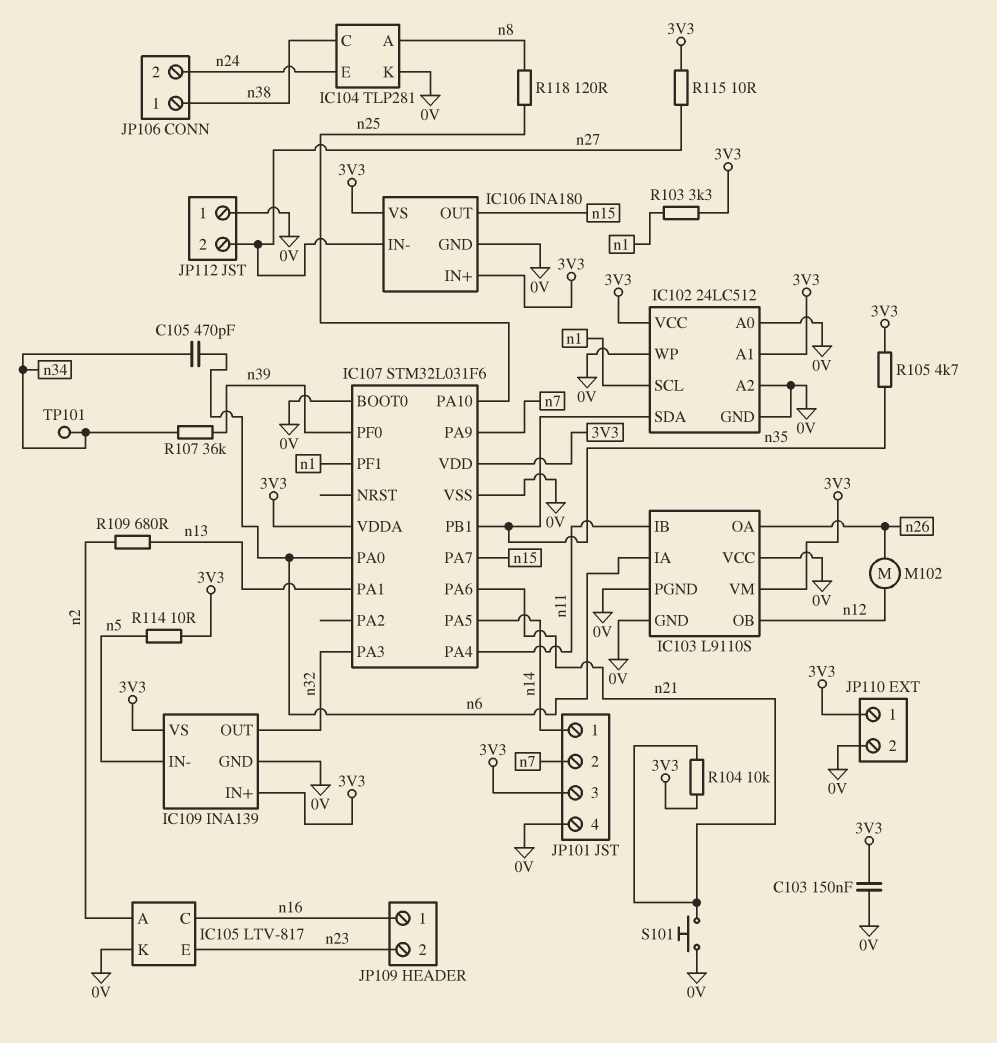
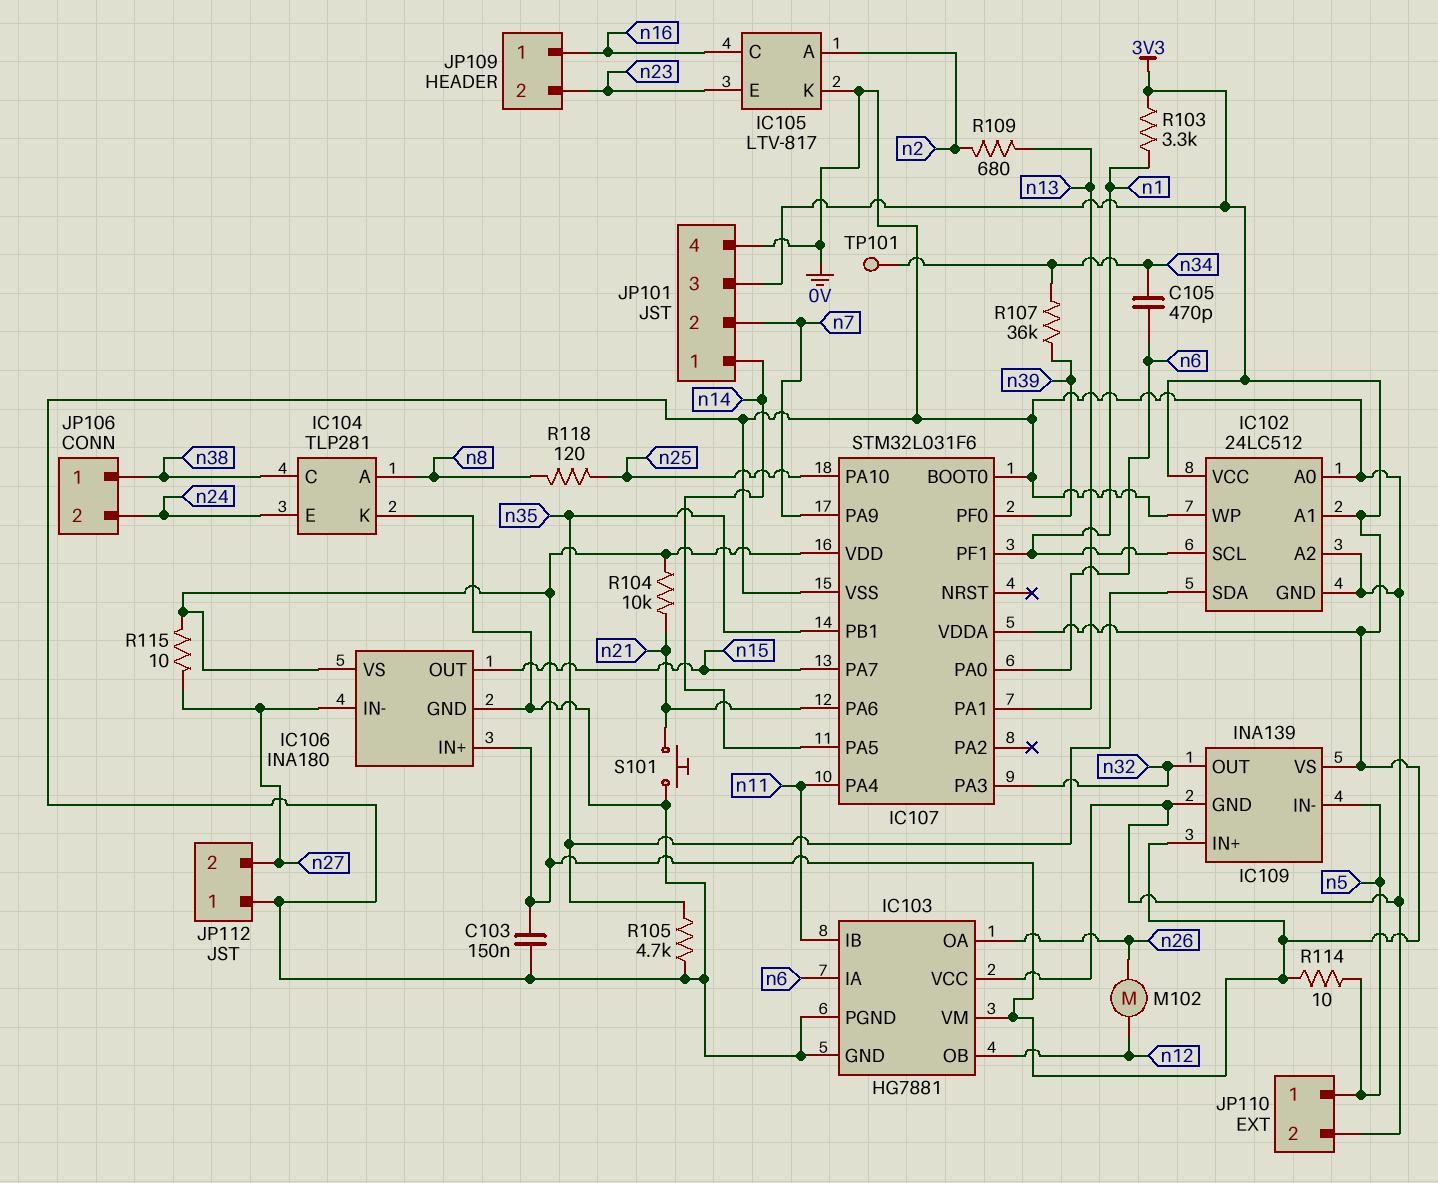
IC103: L9110S -> HG7881
JP110 pin 1: 3V3 -> n5
R105: 4.7k (3V3, n35) -> 4.7k (0V, n35)

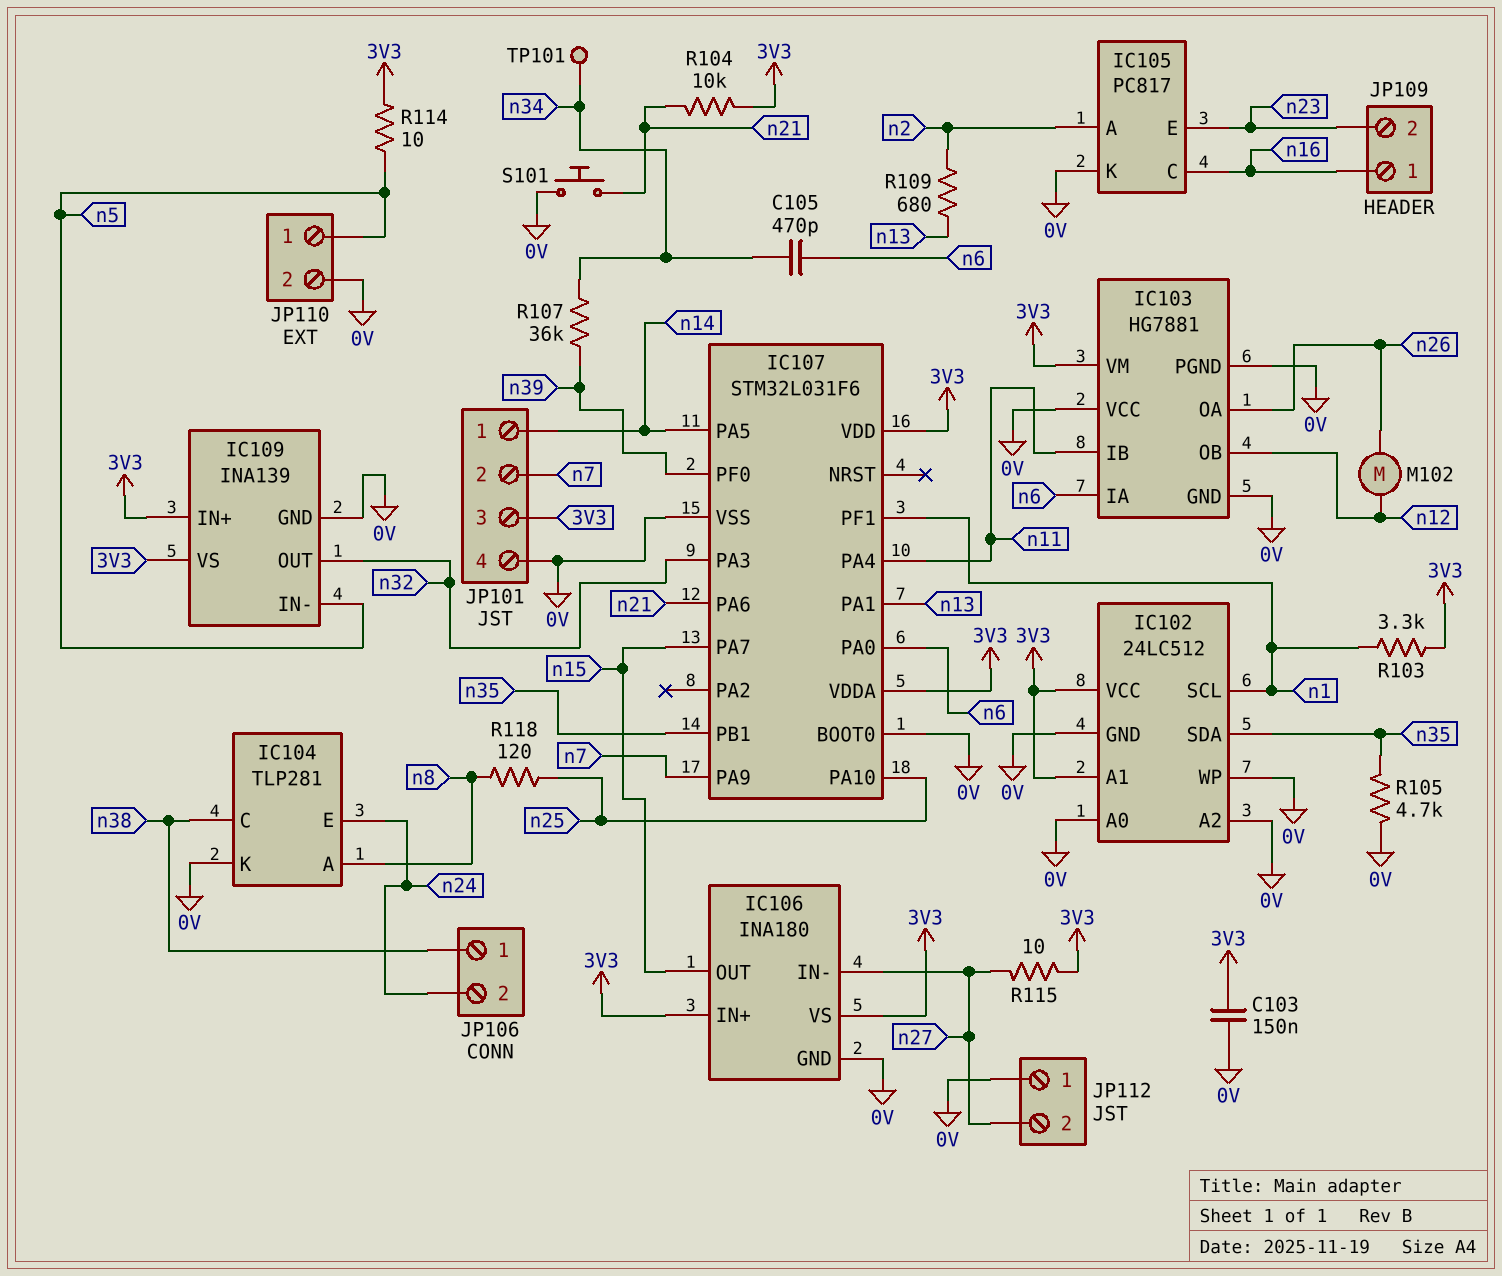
IC105: LTV-817 -> PC817

